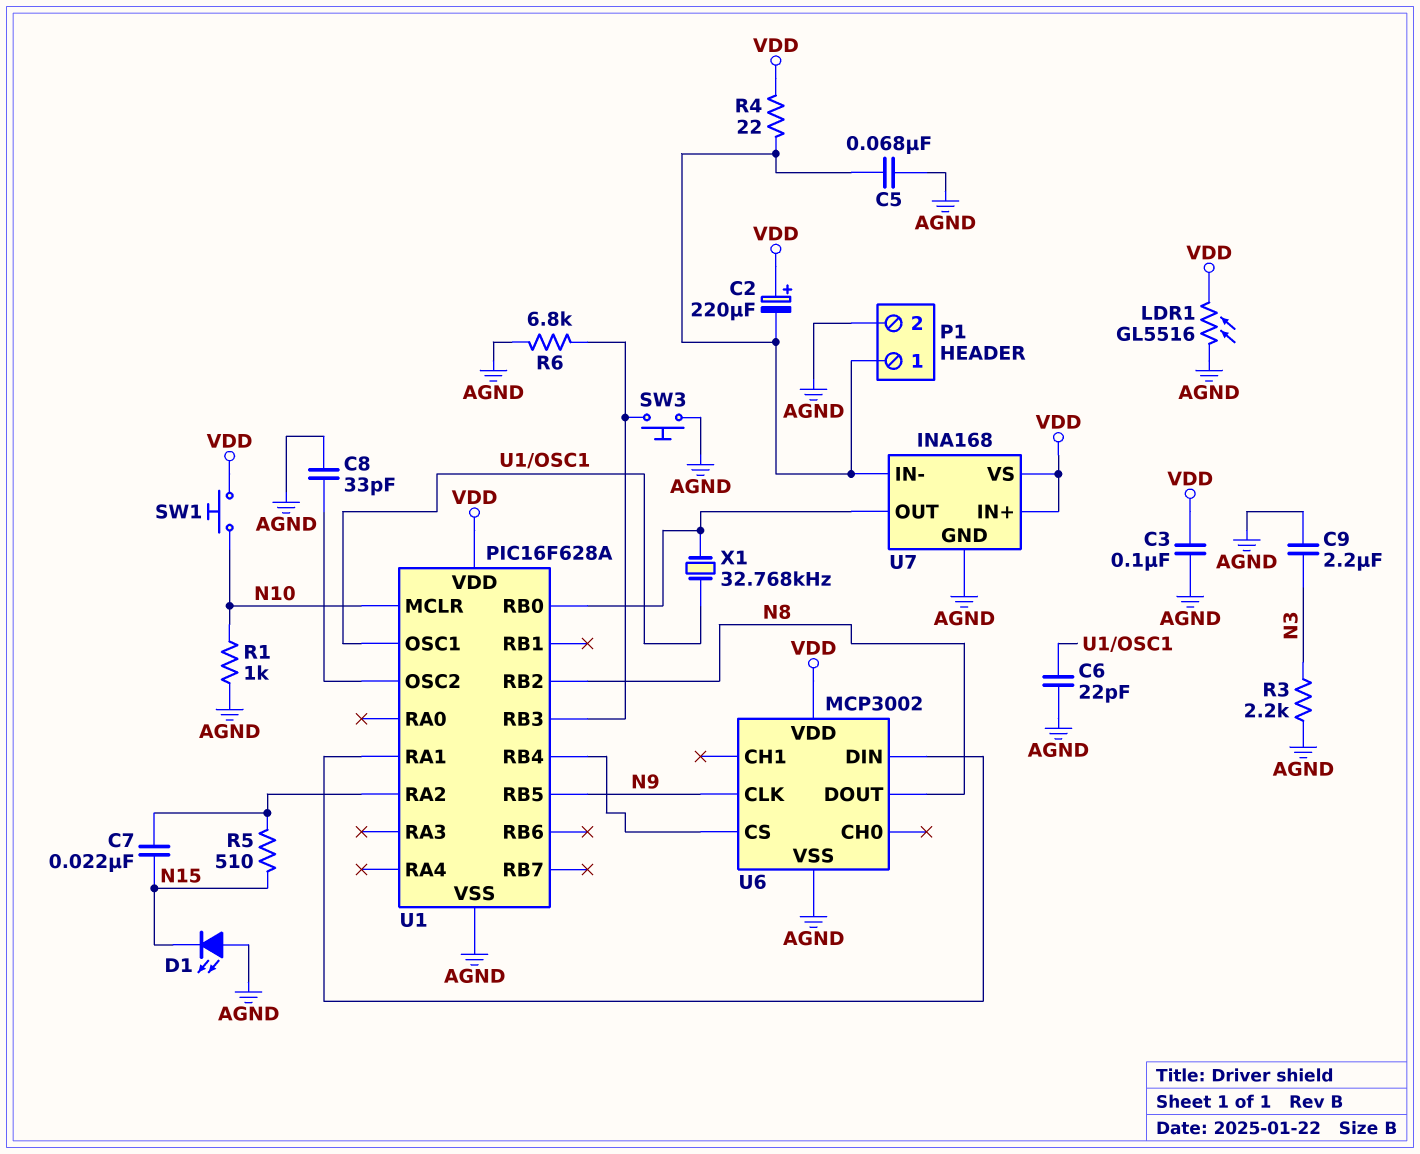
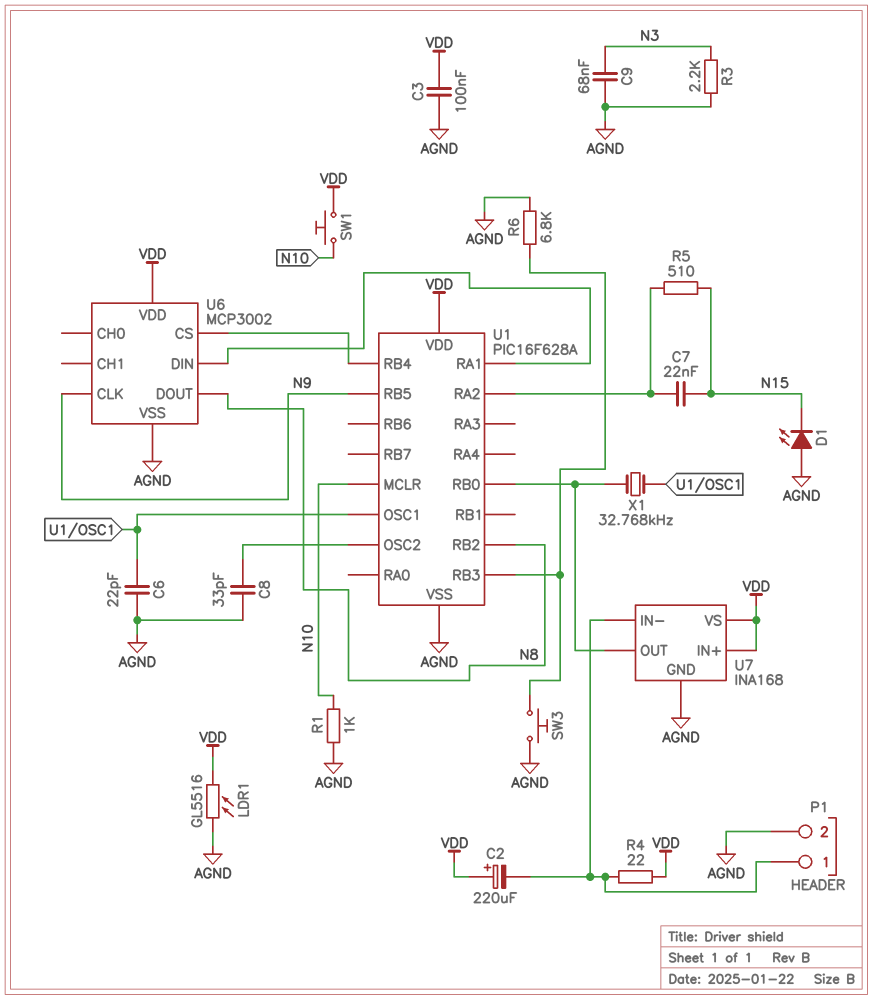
C5: 68nF (AGND, P1/1) -> none
C9: 2.2uF (AGND, N3) -> 68nF (AGND, N3)

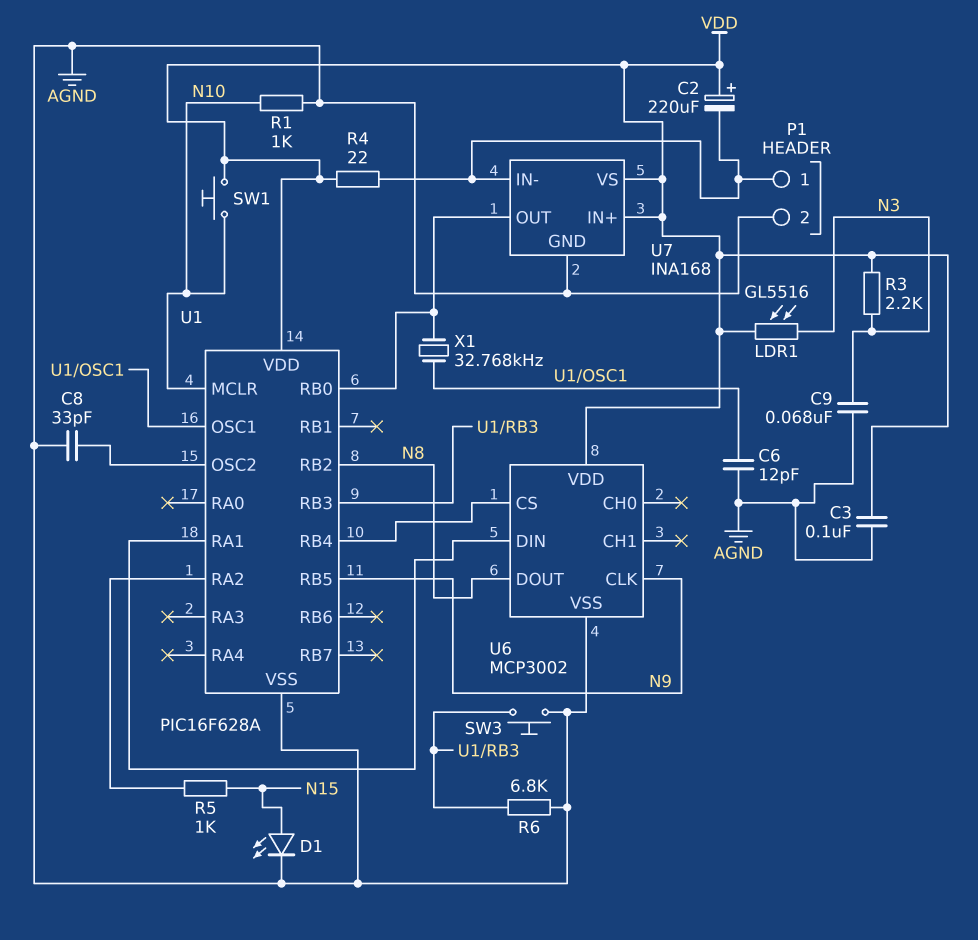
C6: 22pF (AGND, U1/OSC1) -> 12pF (AGND, U1/OSC1)
C7: 22nF (N15, U1/RA2) -> none
D1: LED (A AGND, K N15) -> LED (A N15, K AGND)
LDR1: GL5516 (AGND, VDD) -> GL5516 (N3, VDD)
R3: 2.2k (AGND, N3) -> 2.2k (N3, VDD)
R5: 510 (N15, U1/RA2) -> 1k (N15, U1/RA2)

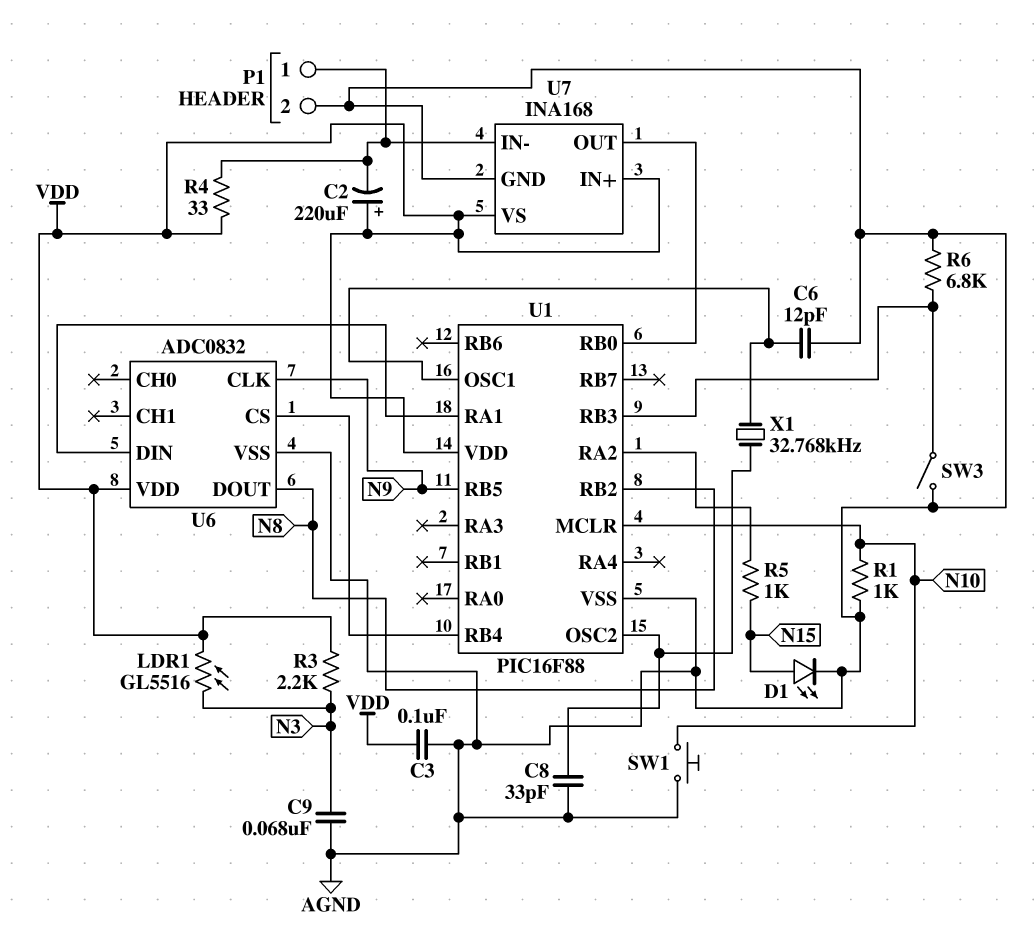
R4: 22 (P1/1, VDD) -> 33 (P1/1, VDD)
SW1: button (N10, VDD) -> button (AGND, N10)
SW3: button (AGND, U1/RB3) -> switch (AGND, U1/RB3)
U1: PIC16F628A -> PIC16F88
U6: MCP3002 -> ADC0832
X1: 32.768kHz (U1/OSC1, U1/RB0) -> 32.768kHz (U1/OSC1, U1/OSC2)

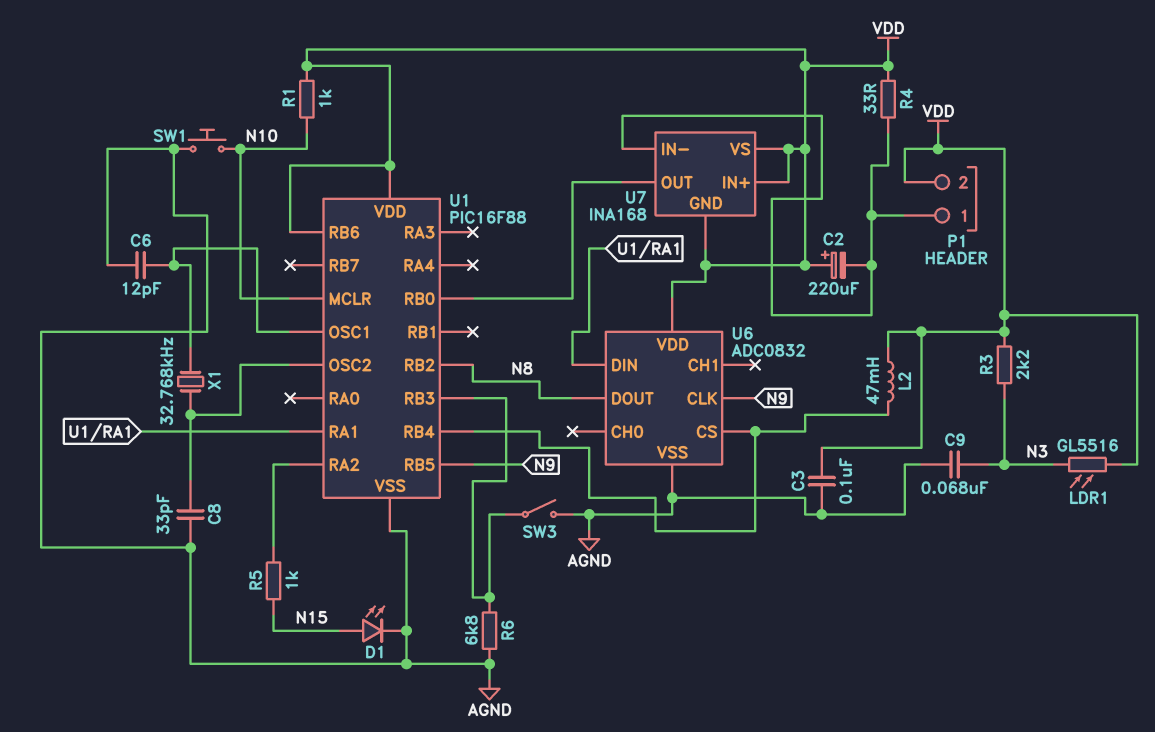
L2: none -> 47mH (U1/RB4, VDD)
P1 pin 2: AGND -> VDD
R1: 1k (AGND, N10) -> 1k (N10, VDD)
U1 pin RB6: none -> VDD
U7 pin GND: AGND -> VDD

